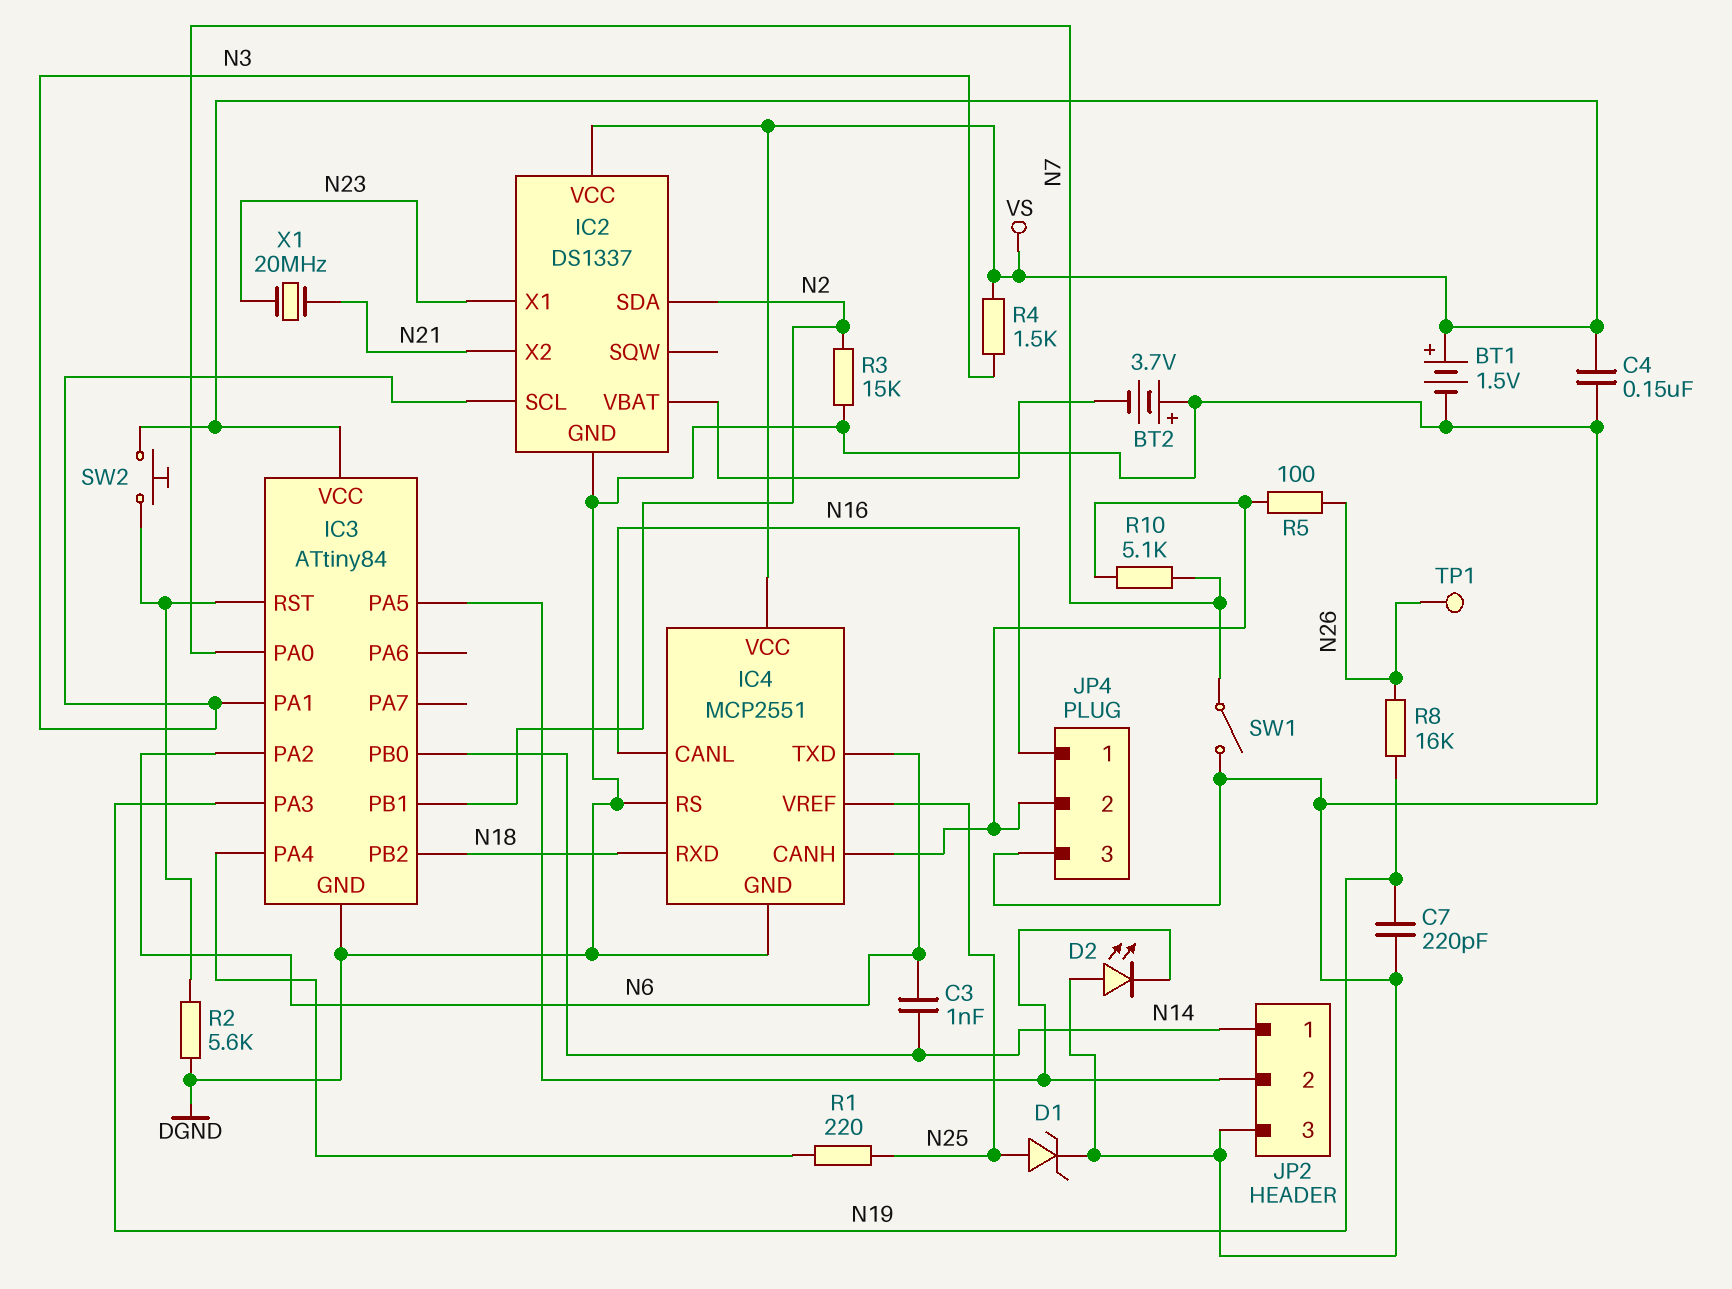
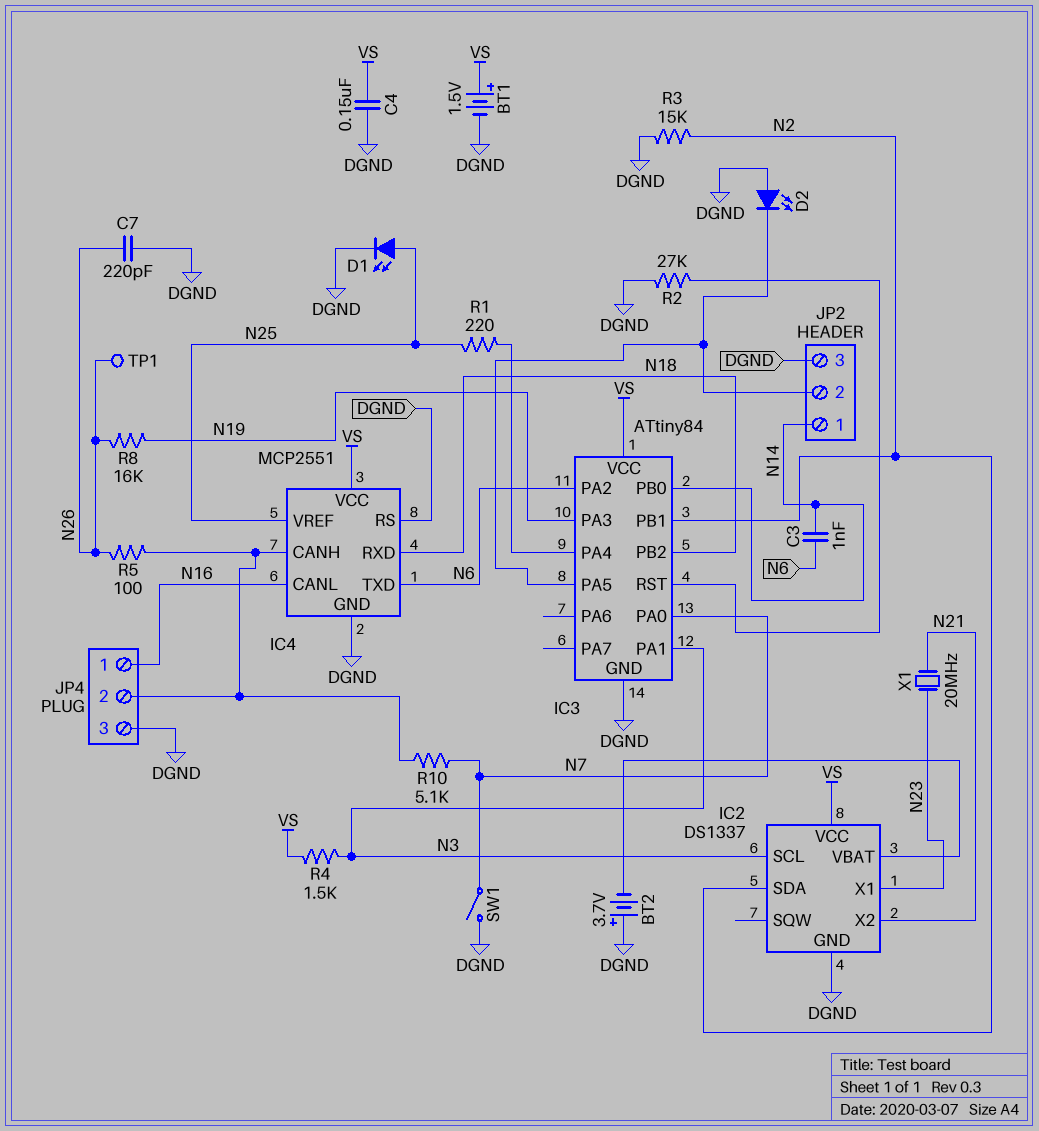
C7: 220pF (DGND, N19) -> 220pF (DGND, N26)
D1: zener (A N25, K DGND) -> LED (A N25, K DGND)
R2: 5.6k (DGND, IC3/RST) -> 27k (DGND, IC3/RST)
SW2: button (IC3/RST, VS) -> none

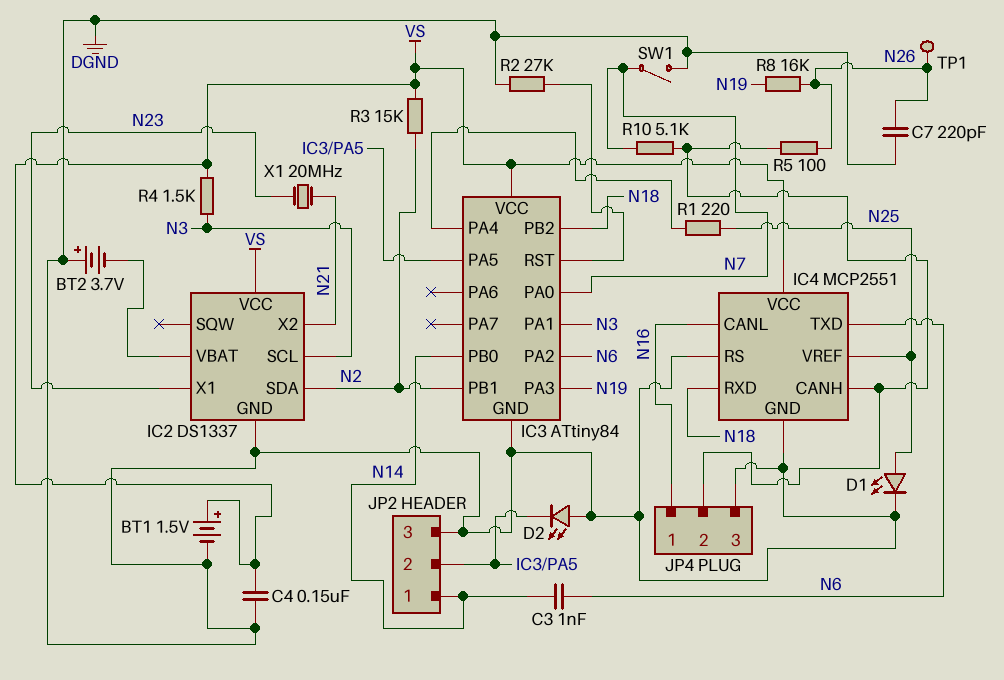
R3: 15k (DGND, N2) -> 15k (N2, VS)

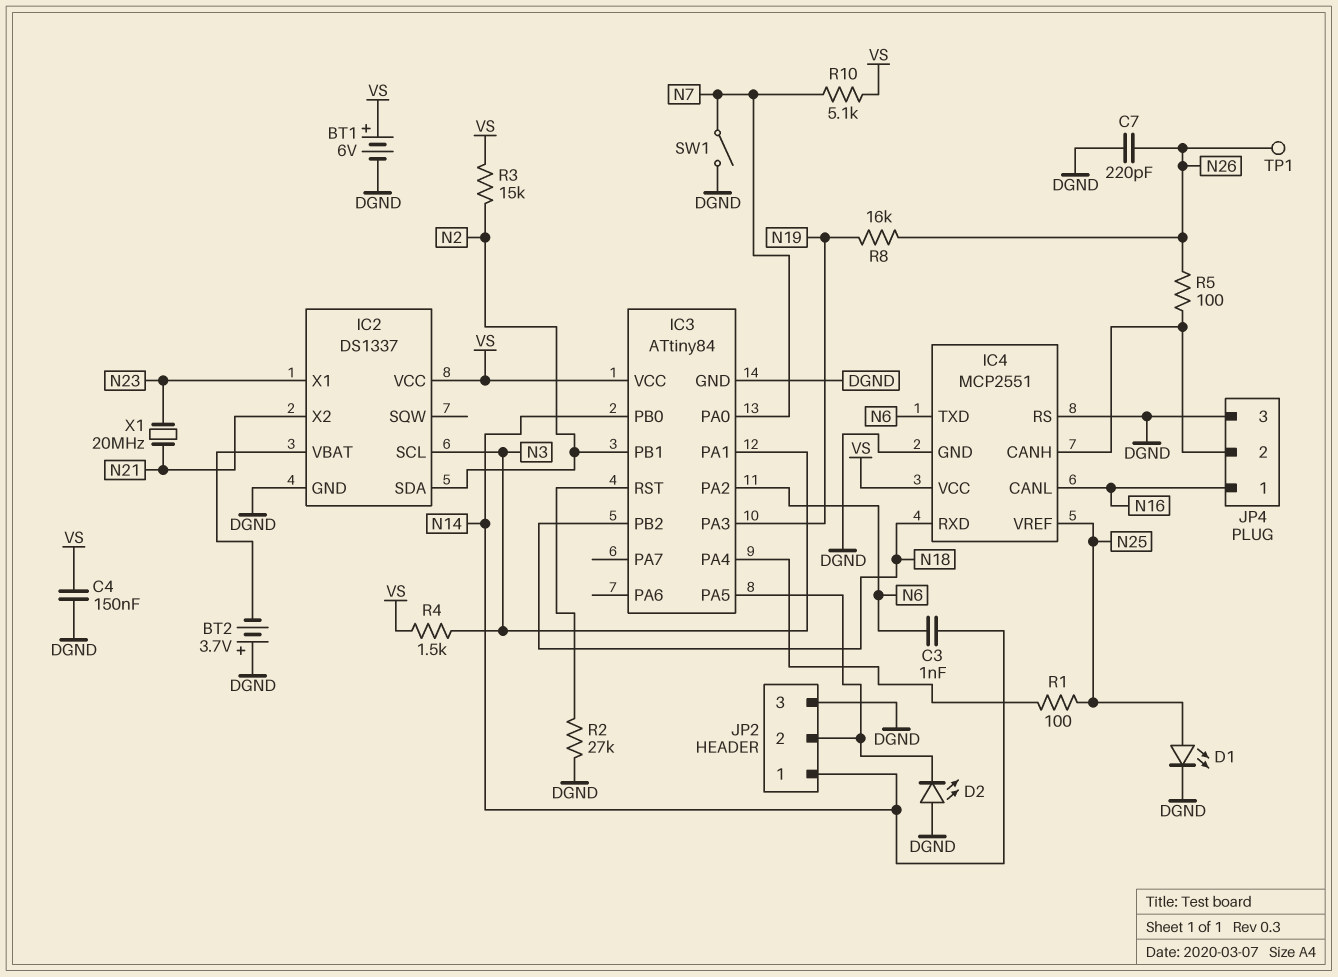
BT1: 1.5V (plus VS, minus DGND) -> 6V (plus VS, minus DGND)
R1: 220 (IC3/PA4, N25) -> 100 (IC3/PA4, N25)
R10: 5.1k (IC4/CANH, N7) -> 5.1k (N7, VS)

